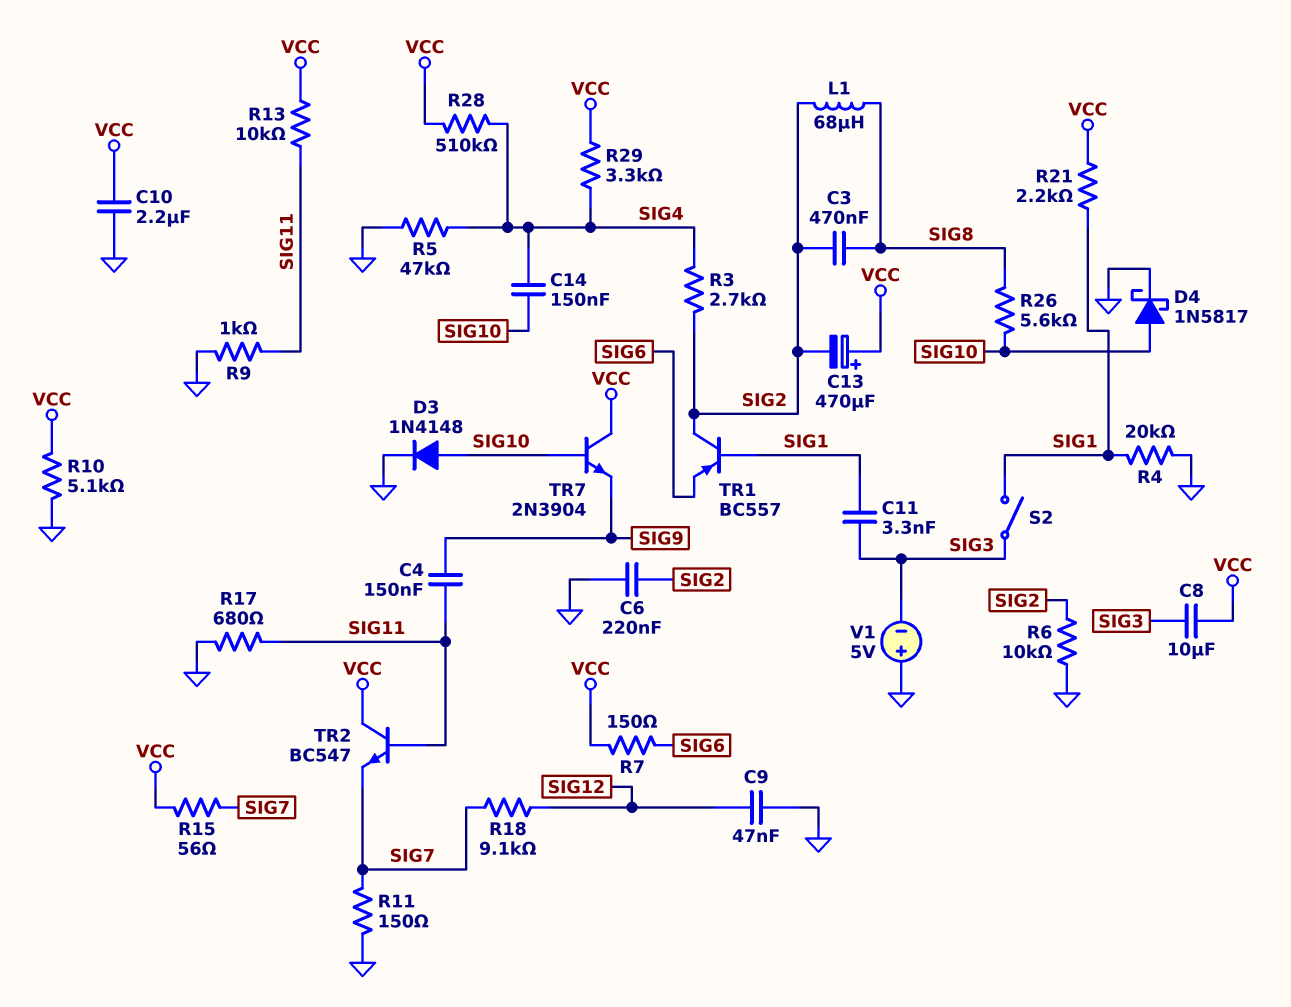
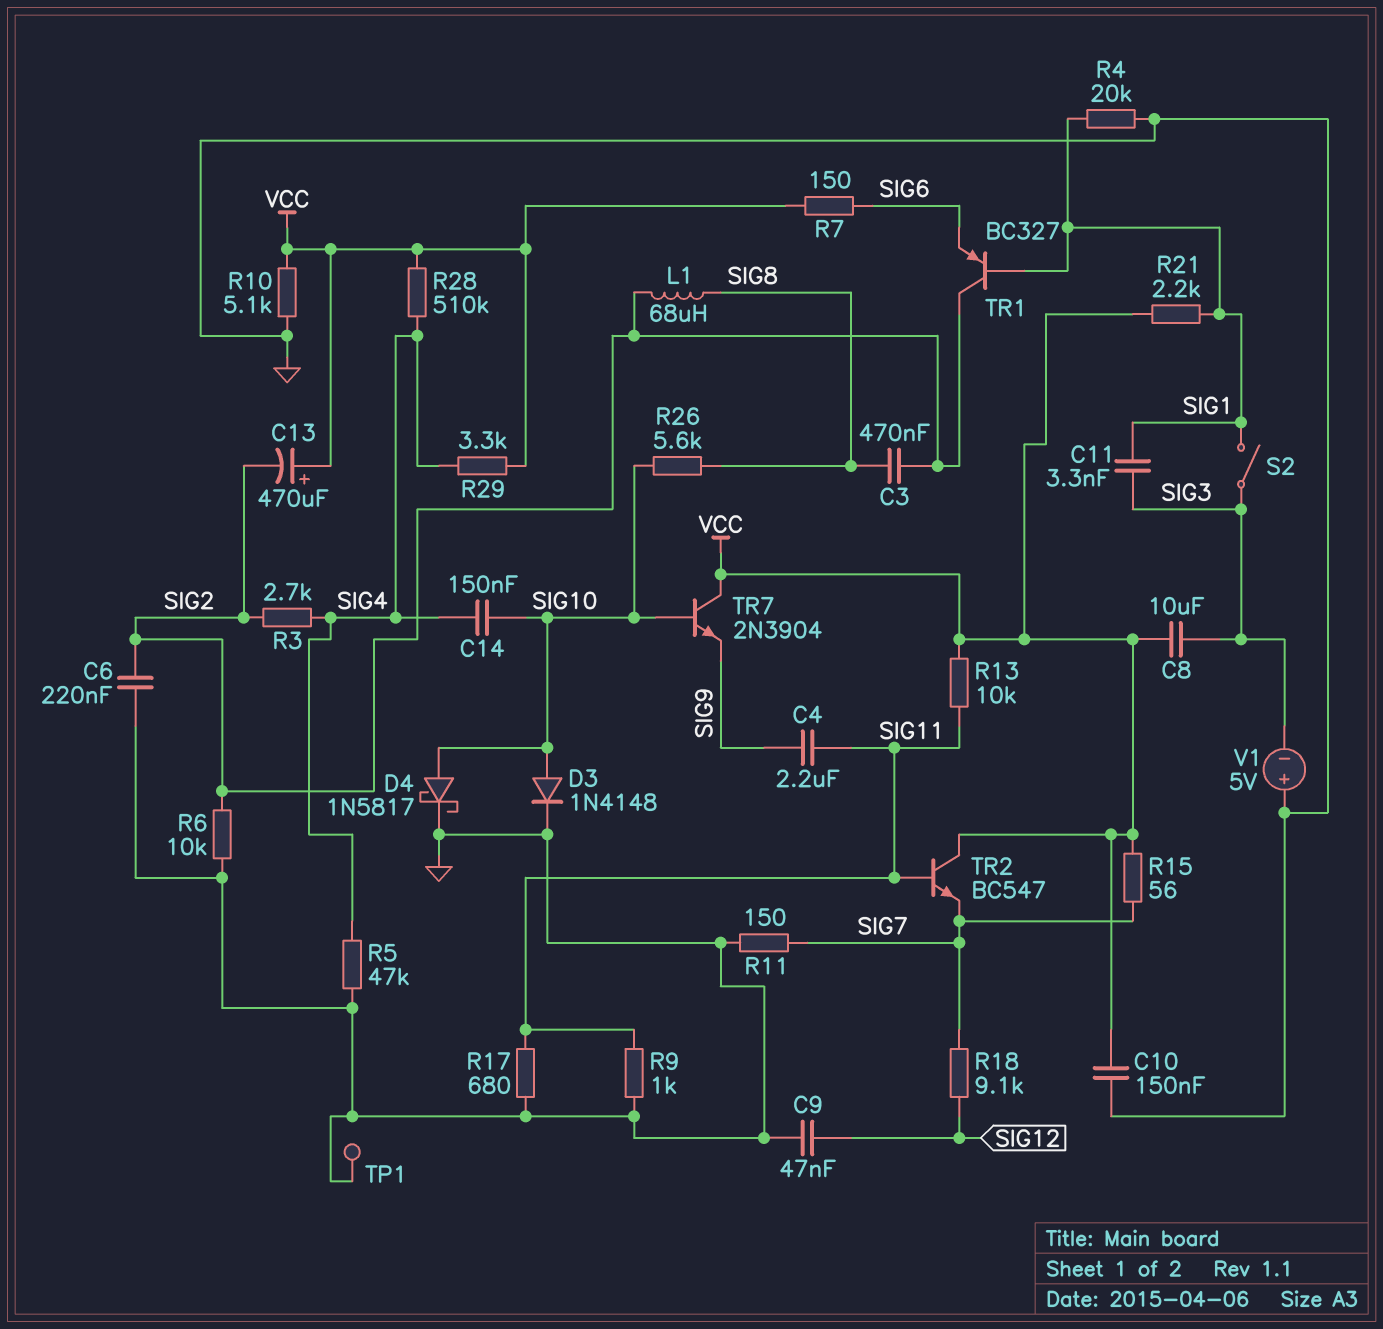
C4: 150nF (SIG9, SIG11) -> 2.2uF (SIG9, SIG11)
C10: 2.2uF (GND, VCC) -> 150nF (GND, VCC)
TP1: none -> test point (GND)
TR1: PNP BC557 (B SIG1, C SIG2, E SIG6) -> PNP BC327 (B SIG1, C SIG2, E SIG6)

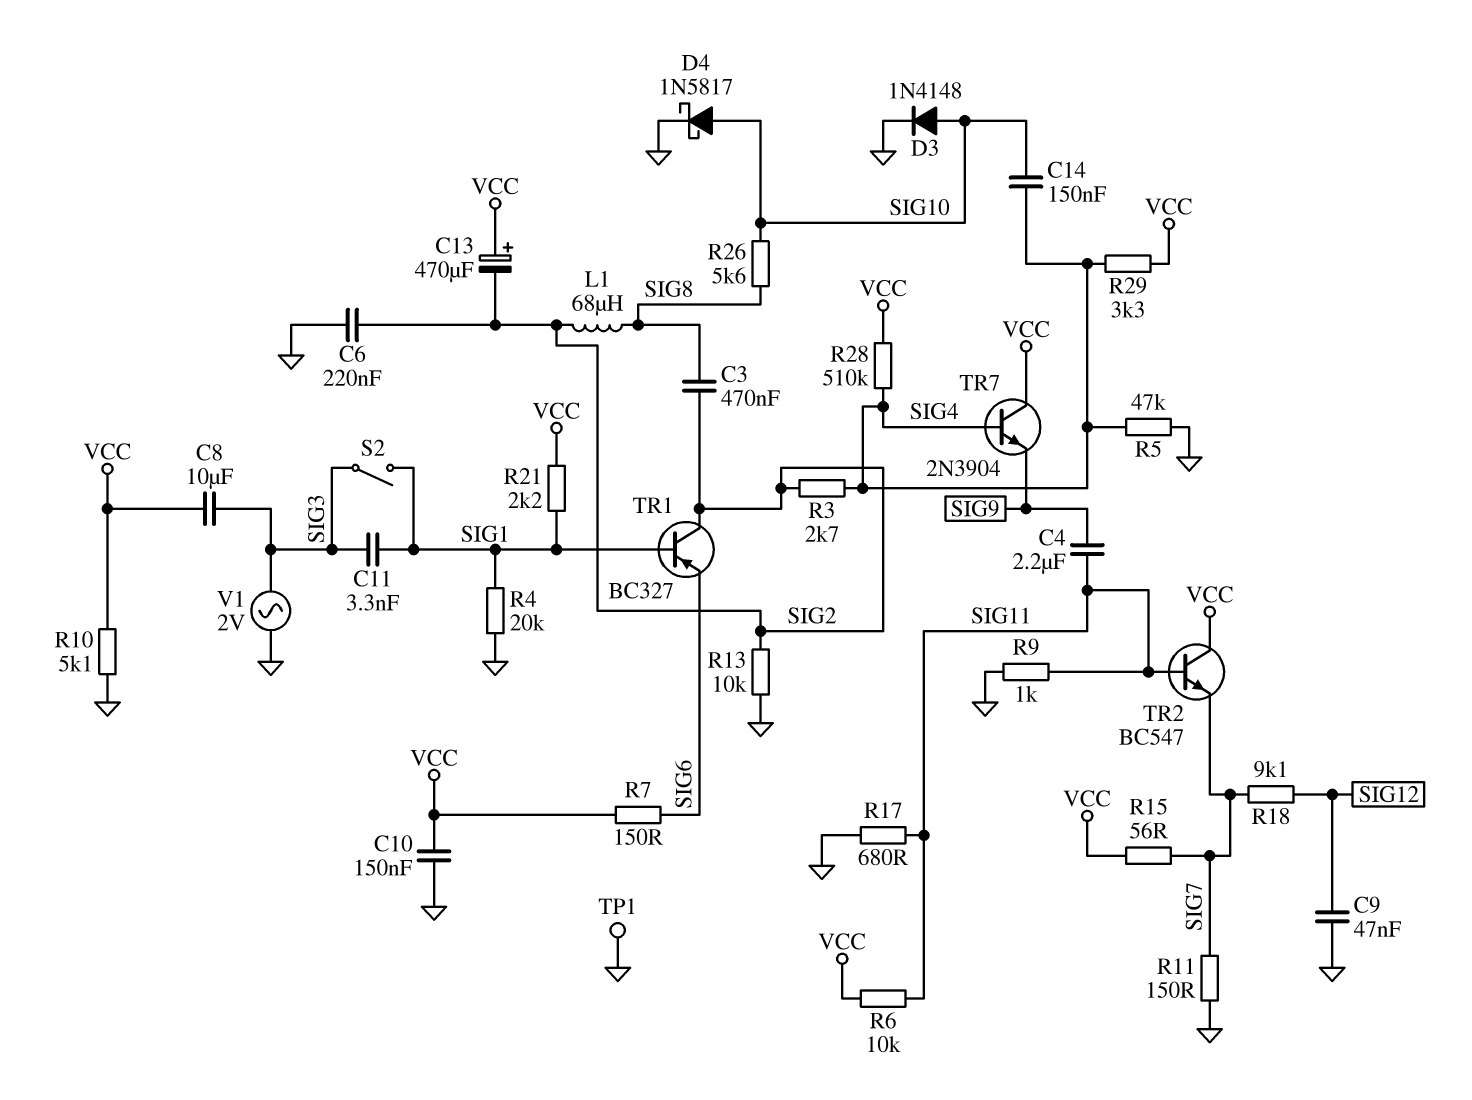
R6: 10k (GND, SIG2) -> 10k (SIG11, VCC)
R13: 10k (SIG11, VCC) -> 10k (GND, SIG2)
TR7: NPN 2N3904 (B SIG10, C VCC, E SIG9) -> NPN 2N3904 (B SIG4, C VCC, E SIG9)
V1: 5V (plus GND, minus SIG3) -> AC 2V (GND, SIG3)

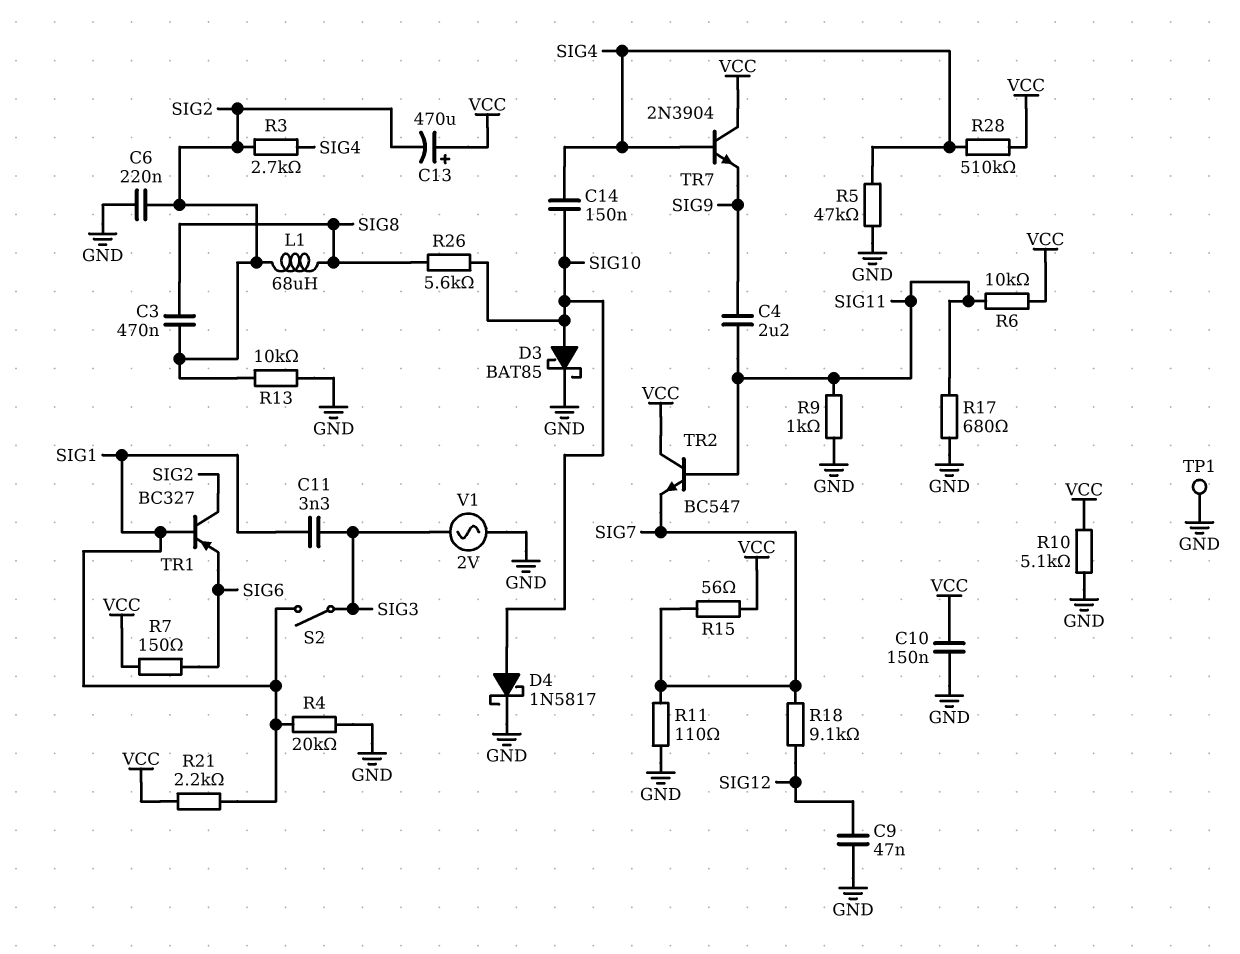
C8: 10uF (SIG3, VCC) -> none
D3: diode 1N4148 (A SIG10, K GND) -> schottky BAT85 (A SIG10, K GND)
R11: 150 (GND, SIG7) -> 110 (GND, SIG7)
R29: 3.3k (SIG4, VCC) -> none

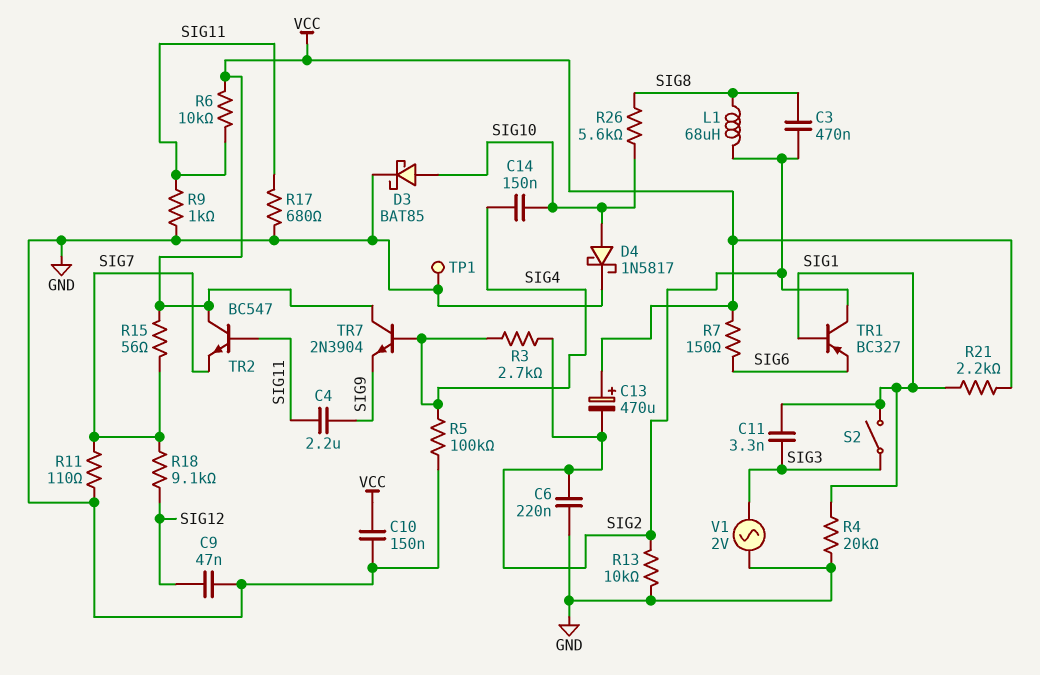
R5: 47k (GND, SIG4) -> 100k (GND, SIG4)
R10: 5.1k (GND, VCC) -> none
R28: 510k (SIG4, VCC) -> none

